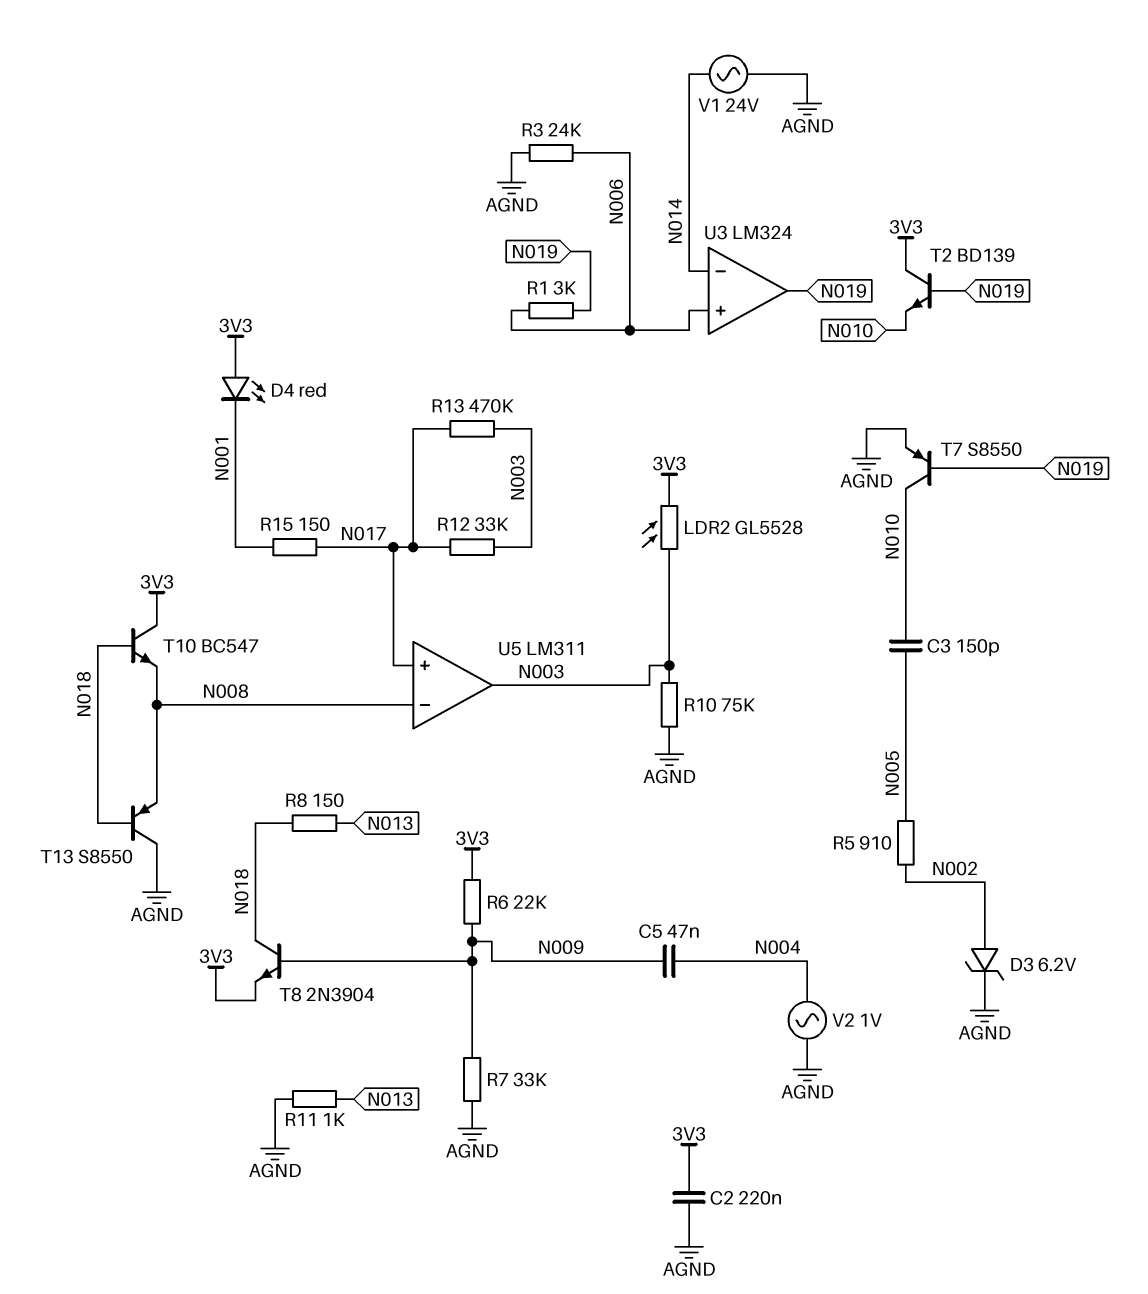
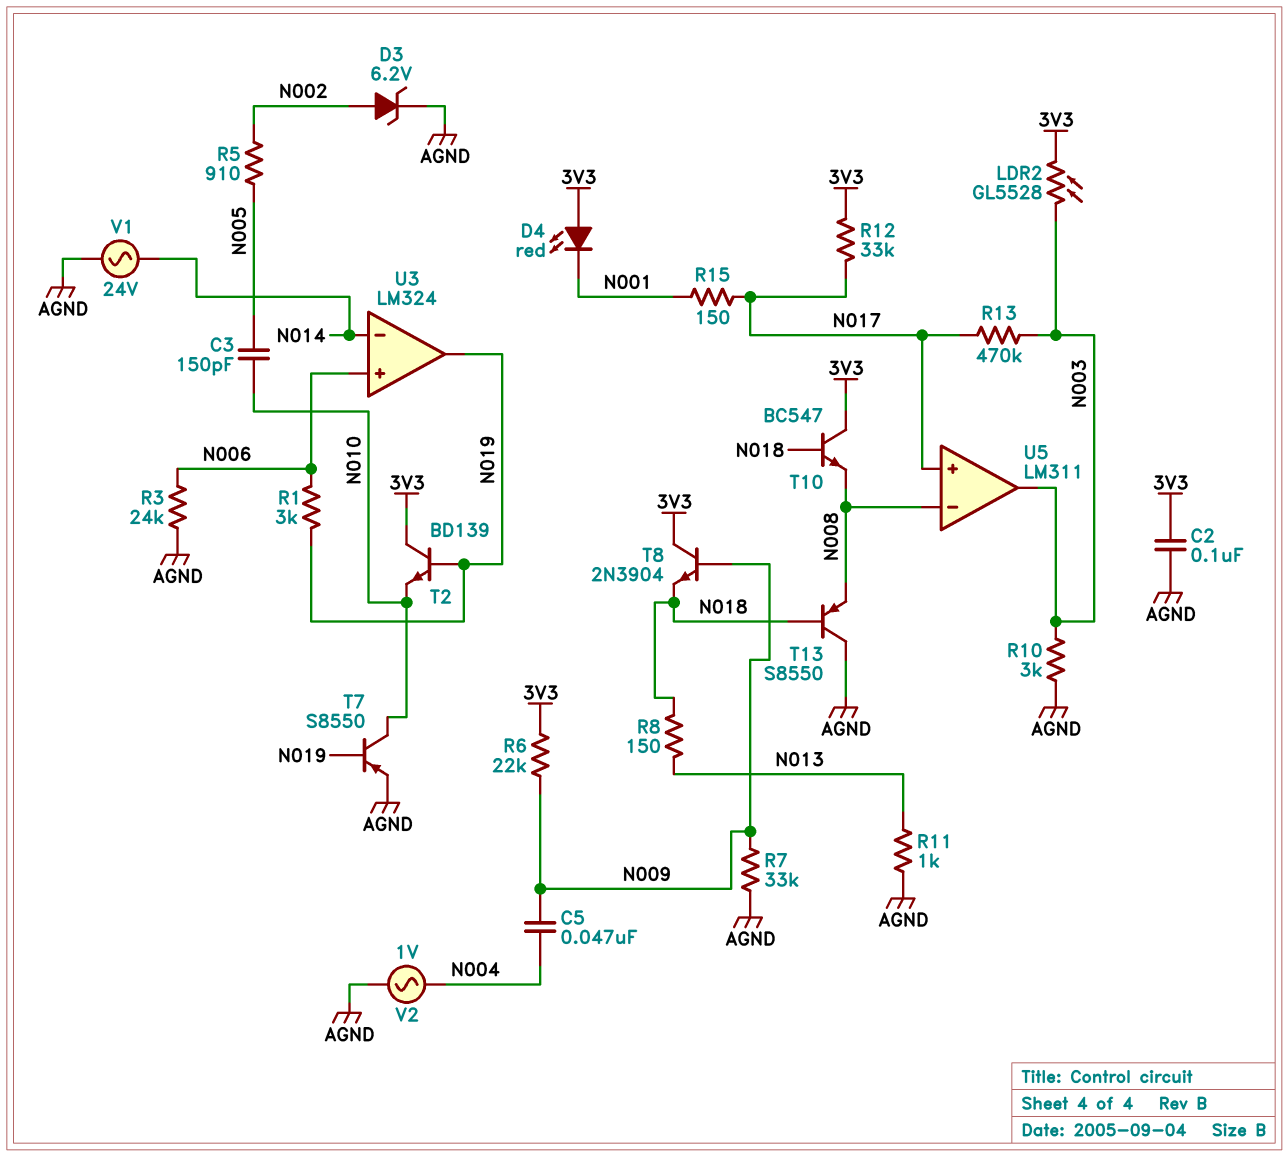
C2: 220nF (3V3, AGND) -> 100nF (3V3, AGND)
R10: 75k (AGND, N003) -> 3k (AGND, N003)
R12: 33k (N003, N017) -> 33k (3V3, N017)
T8: NPN 2N3904 (B N009, C N018, E 3V3) -> NPN 2N3904 (B N009, C 3V3, E N018)

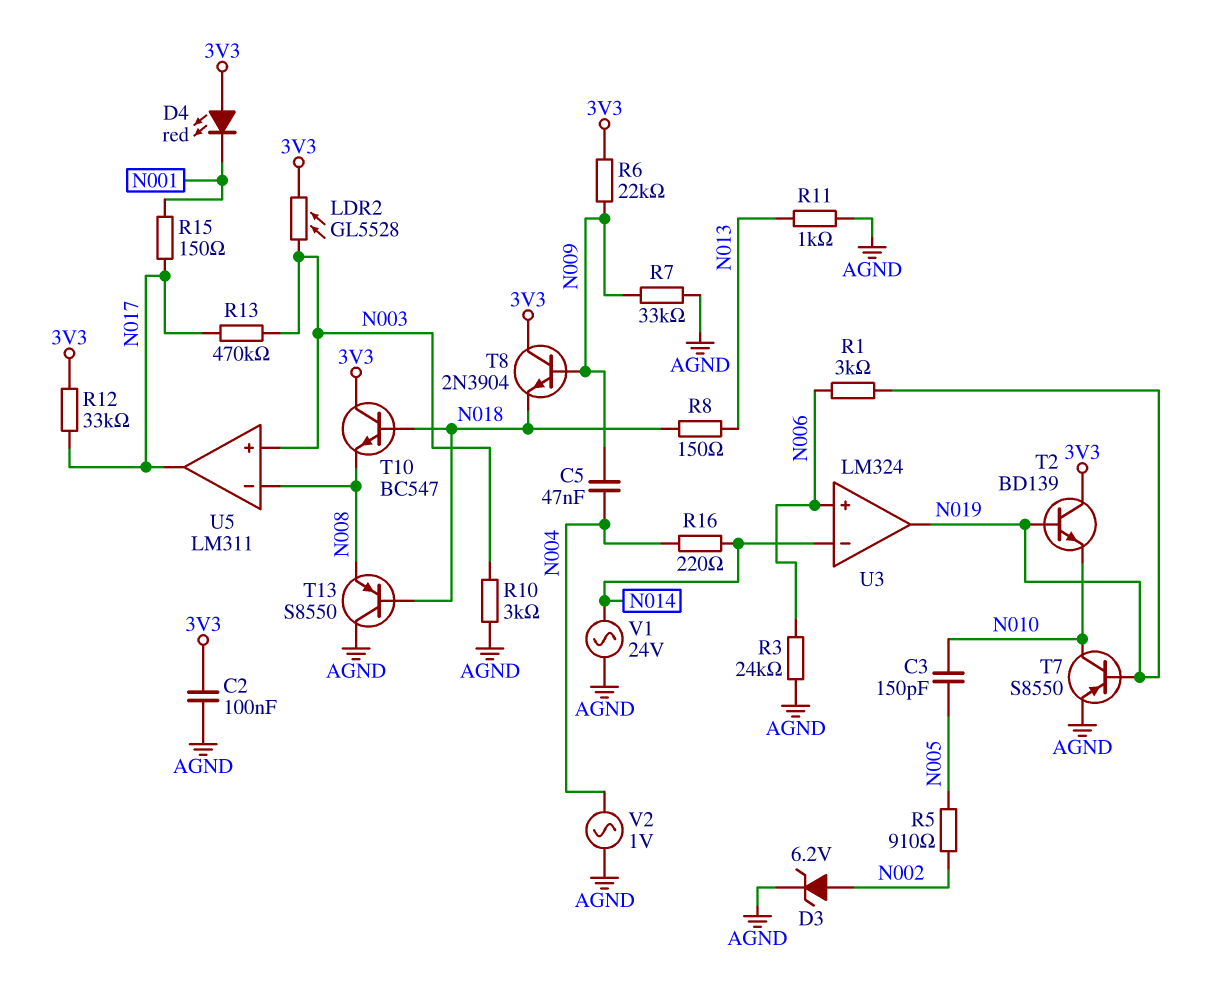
R16: none -> 220 (N004, N014)
U5 pin in+: N017 -> N003
U5 pin out: N003 -> N017

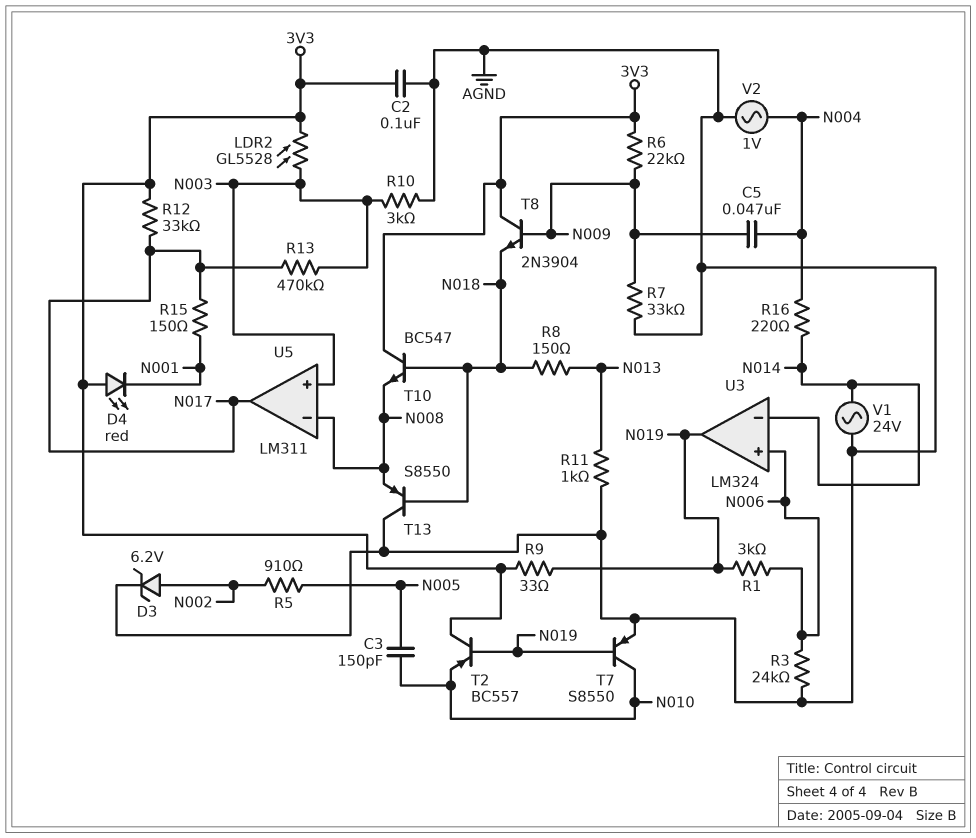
R9: none -> 33 (3V3, N019)
T2: NPN BD139 (B N019, C 3V3, E N010) -> PNP BC557 (B N019, C 3V3, E N010)

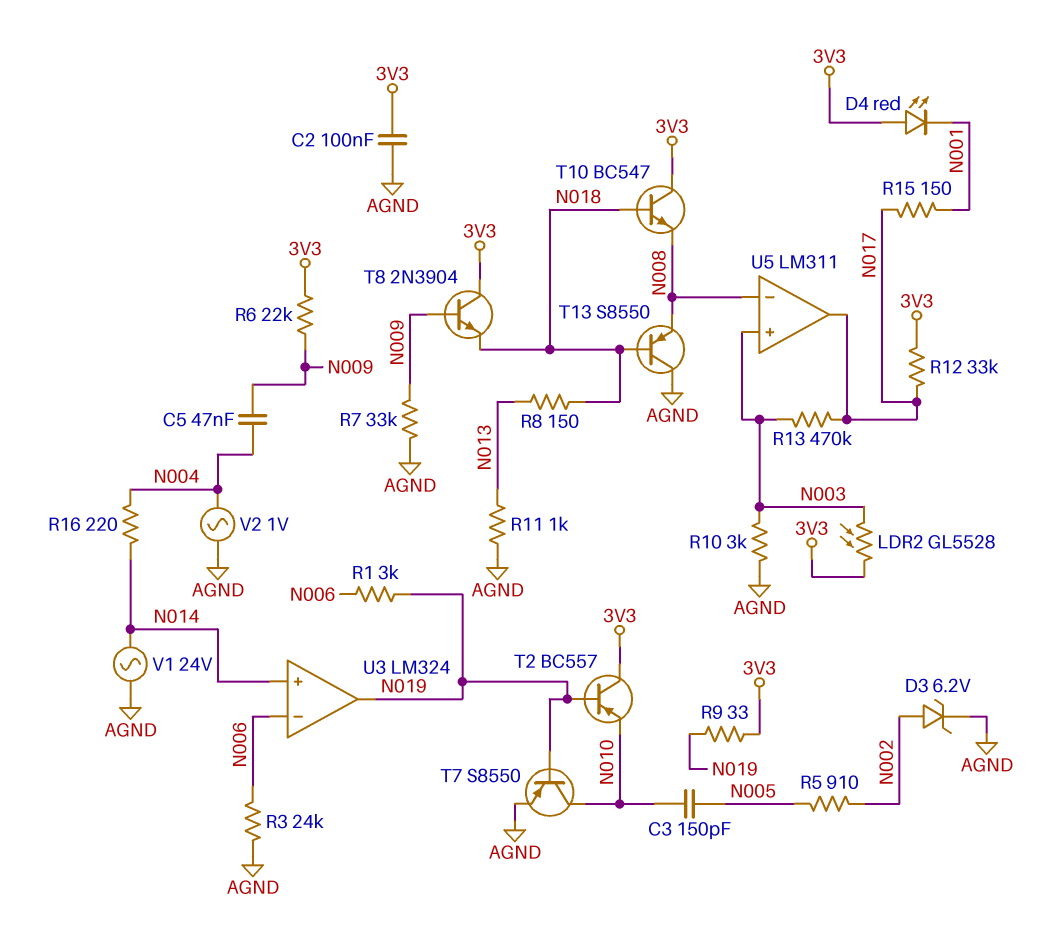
U3 pin in+: N006 -> N014
U3 pin in-: N014 -> N006

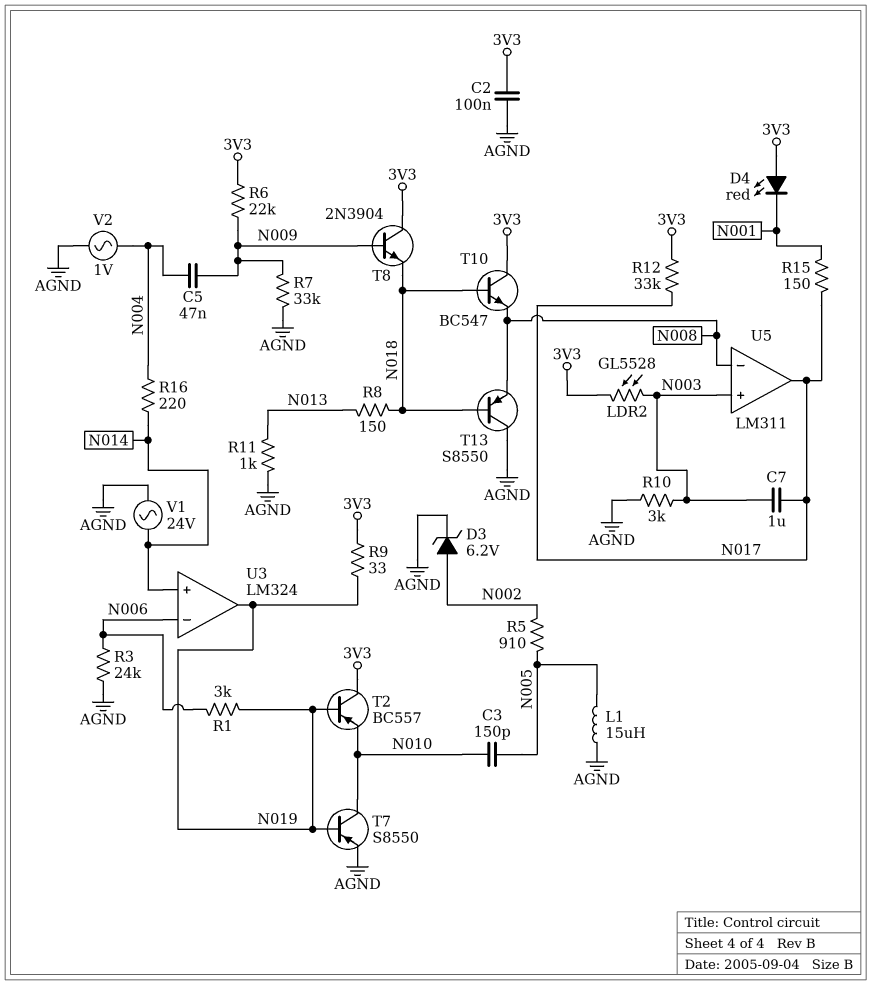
C7: none -> 1uF (N003, N017)
L1: none -> 15uH (AGND, N005)
R13: 470k (N003, N017) -> none

